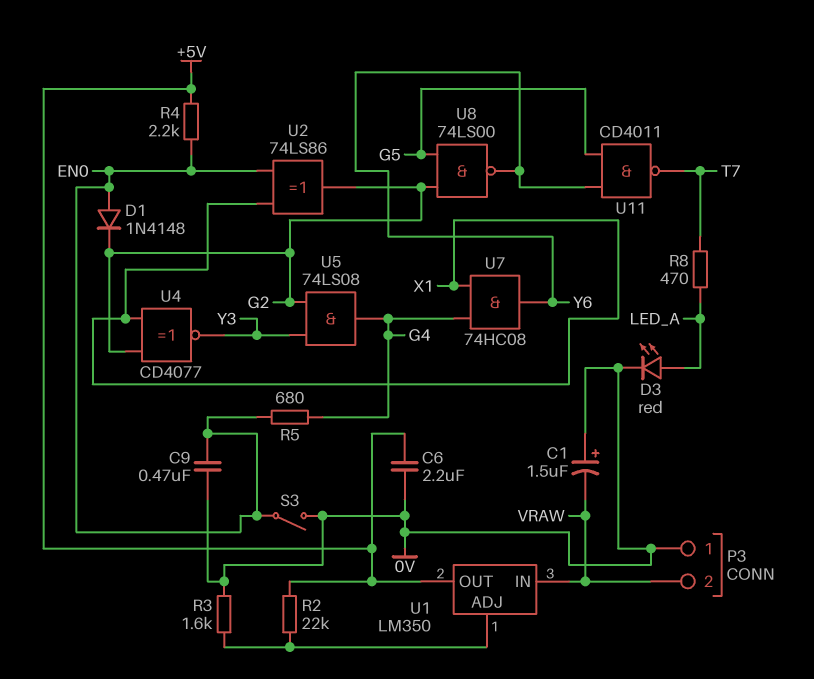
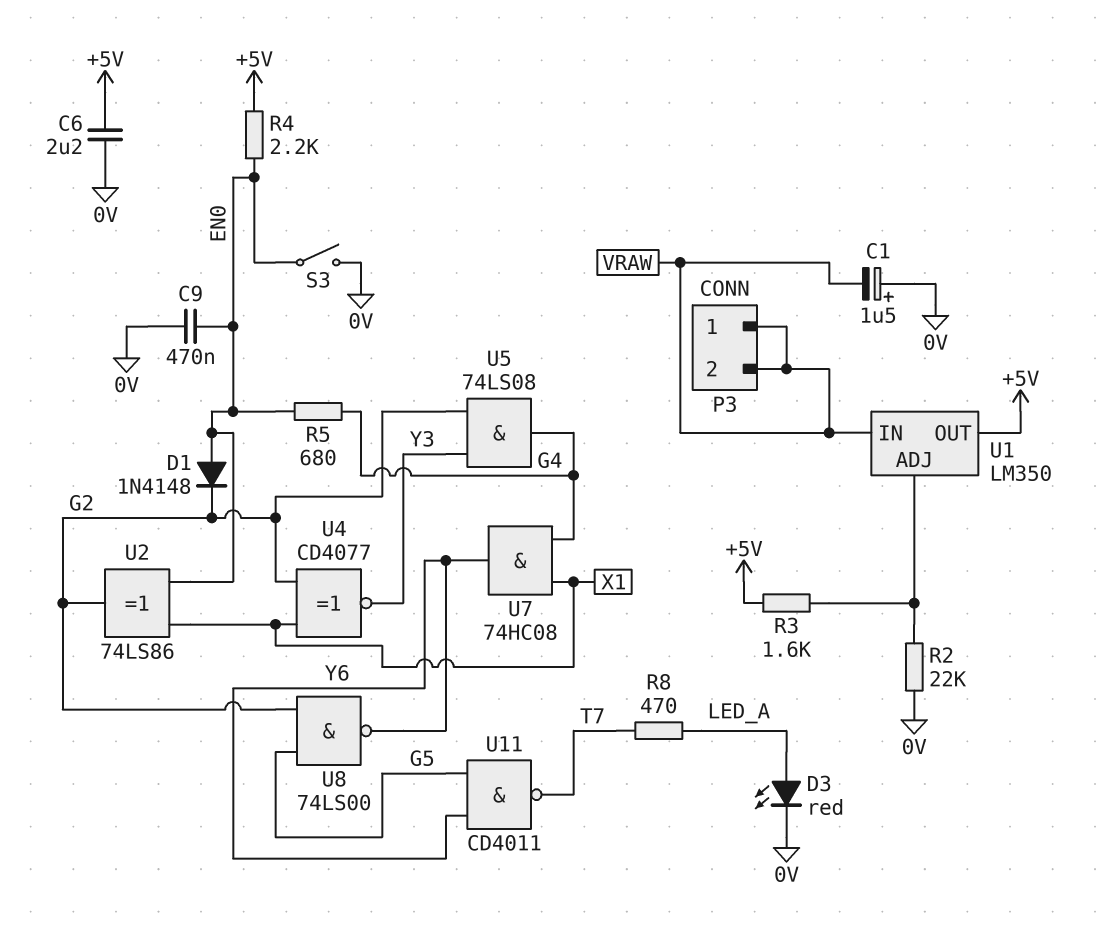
P3 pin 1: 0V -> VRAW
R2: 22k (+5V, U1/ADJ) -> 22k (0V, U1/ADJ)
R3: 1.6k (0V, U1/ADJ) -> 1.6k (+5V, U1/ADJ)

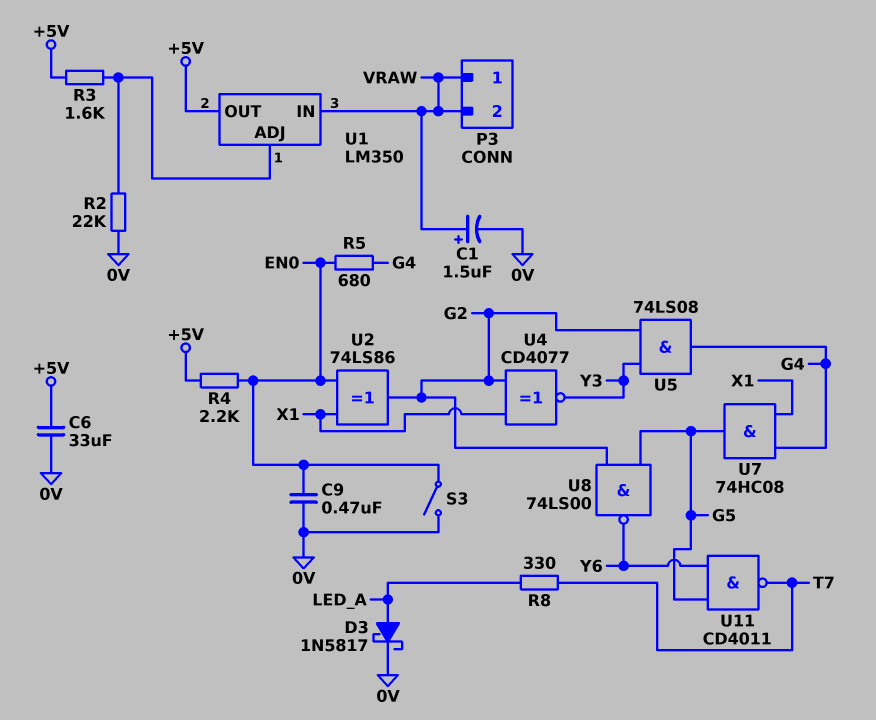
C1: 1.5uF (plus 0V, minus VRAW) -> 1.5uF (plus VRAW, minus 0V)
C6: 2.2uF (+5V, 0V) -> 33uF (+5V, 0V)
D1: diode 1N4148 (A EN0, K G2) -> none
D3: LED red (A LED_A, K 0V) -> schottky 1N5817 (A LED_A, K 0V)
R8: 470 (LED_A, T7) -> 330 (LED_A, T7)
U7: AND 74HC08 (in G4, in X1, out Y6) -> AND 74HC08 (in G4, in X1, out G5)

